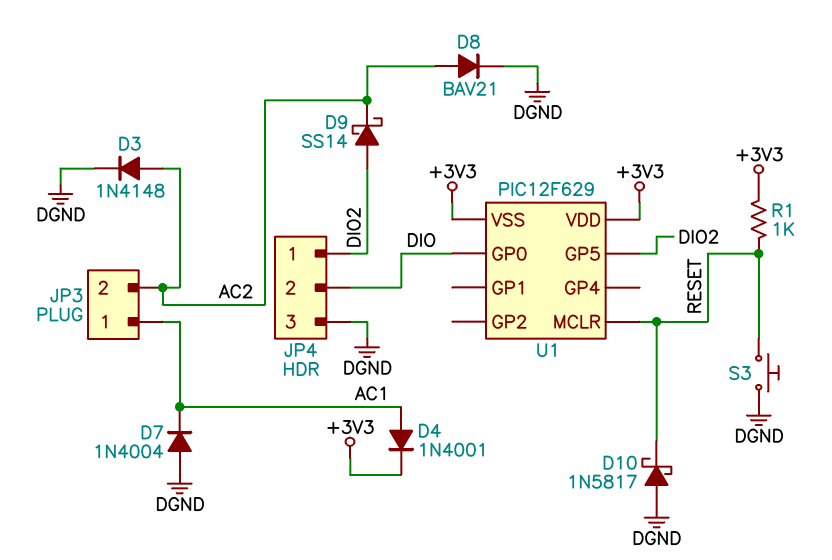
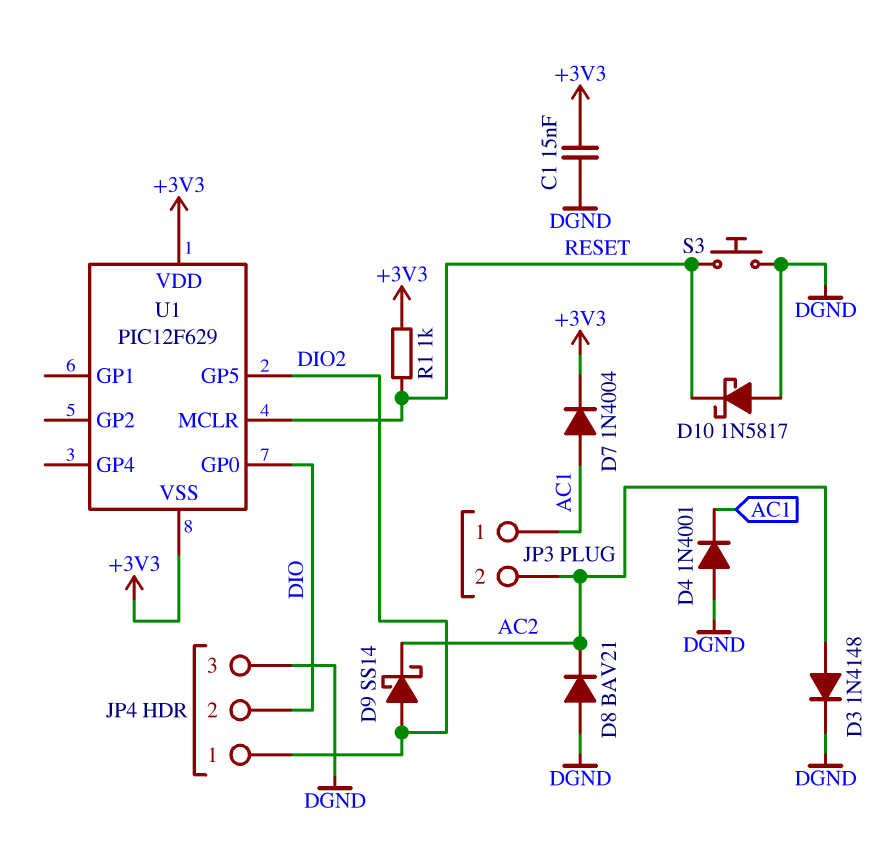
C1: none -> 15nF (+3V3, DGND)
D4: diode 1N4001 (A AC1, K +3V3) -> diode 1N4001 (A DGND, K AC1)
D7: diode 1N4004 (A DGND, K AC1) -> diode 1N4004 (A AC1, K +3V3)
D8: diode BAV21 (A AC2, K DGND) -> diode BAV21 (A DGND, K AC2)

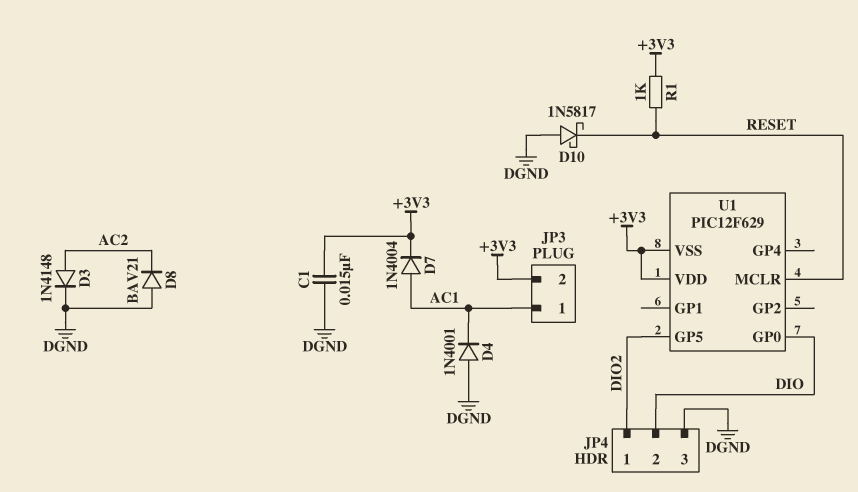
D9: schottky SS14 (A DIO2, K AC2) -> none
JP3 pin 2: AC2 -> +3V3
S3: button (DGND, RESET) -> none

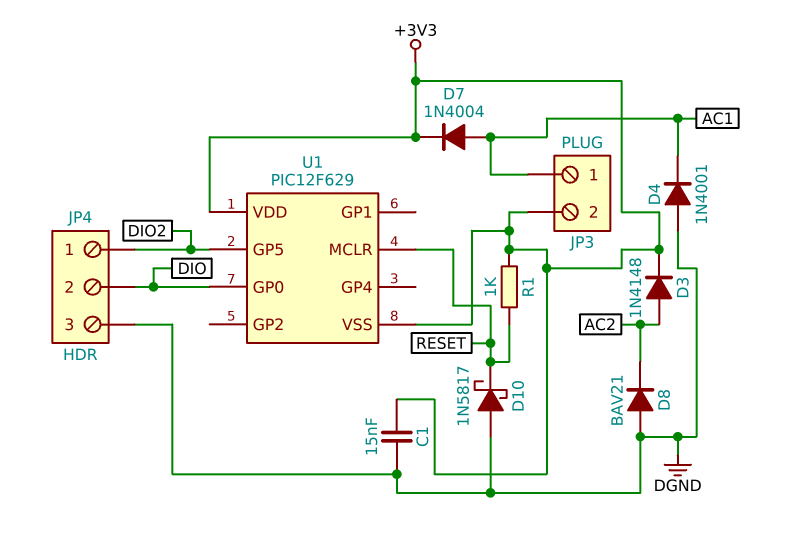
D3: diode 1N4148 (A AC2, K DGND) -> diode 1N4148 (A AC2, K +3V3)

